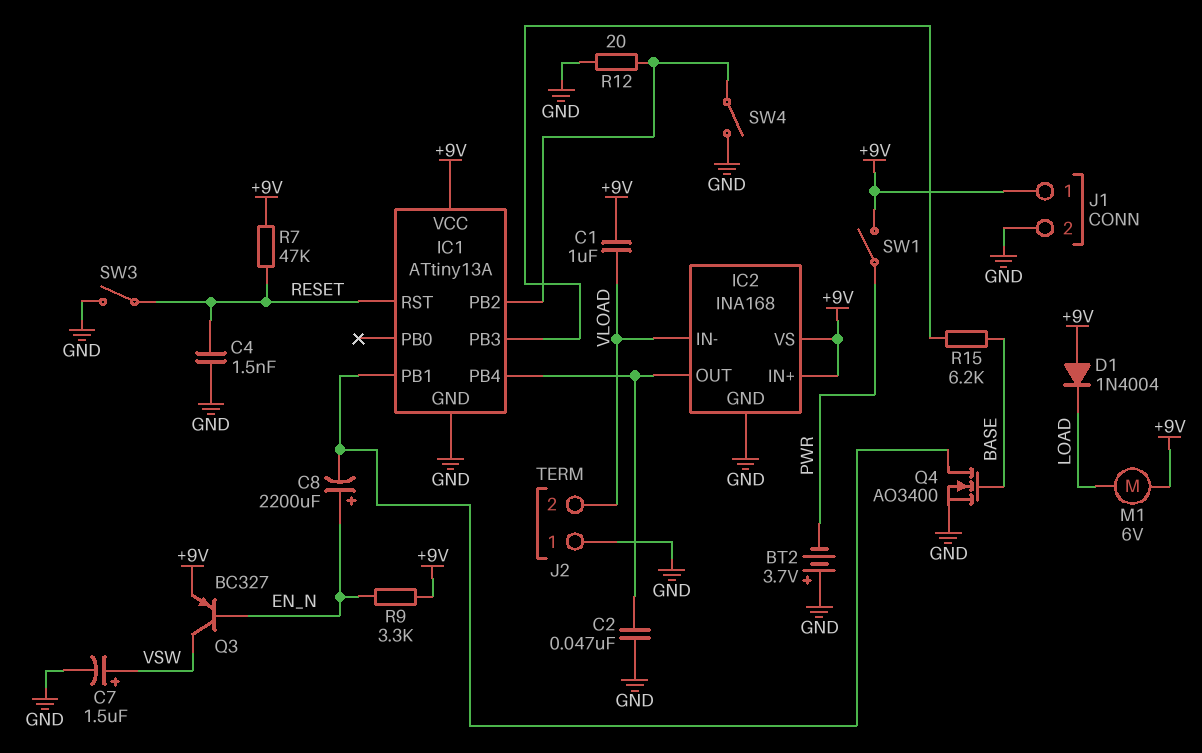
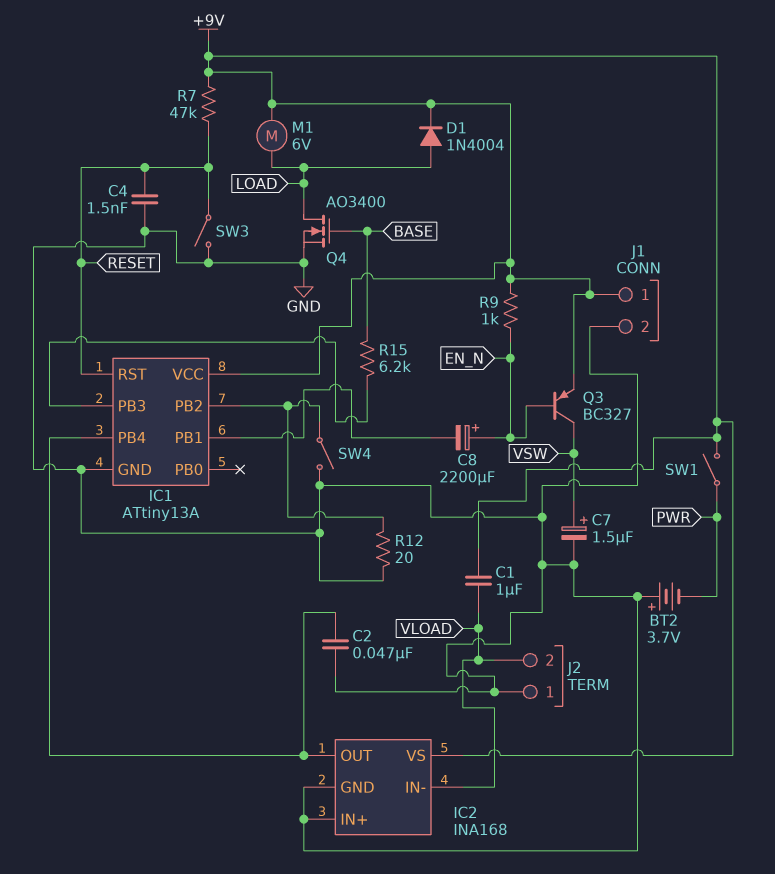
D1: diode 1N4004 (A +9V, K LOAD) -> diode 1N4004 (A LOAD, K +9V)
IC2 pin IN+: +9V -> GND
Q4: NMOS AO3400 (G BASE, D IC1/PB1, S GND) -> NMOS AO3400 (G BASE, D LOAD, S GND)
R9: 3.3k (+9V, EN_N) -> 1k (+9V, EN_N)

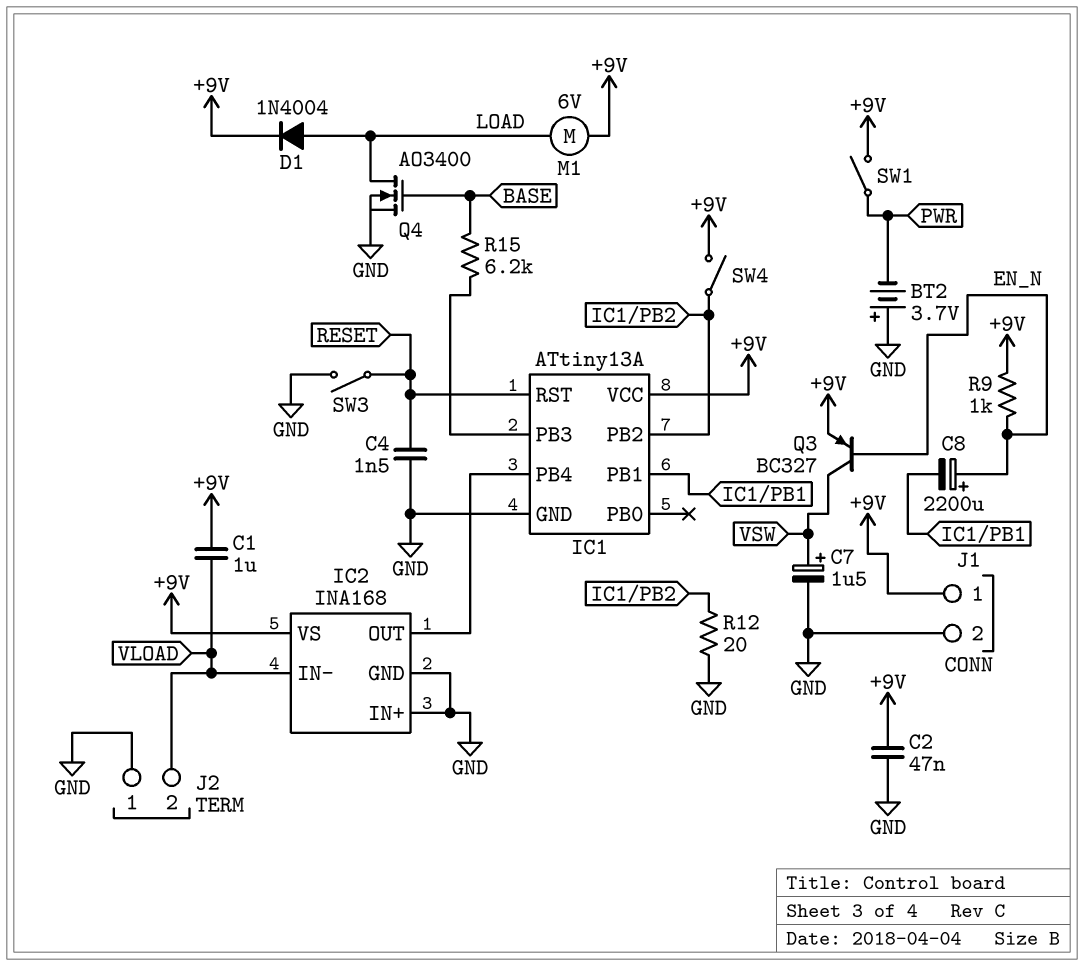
C2: 47nF (GND, IC1/PB4) -> 47nF (+9V, GND)
R7: 47k (+9V, RESET) -> none
SW4: switch (GND, IC1/PB2) -> switch (+9V, IC1/PB2)

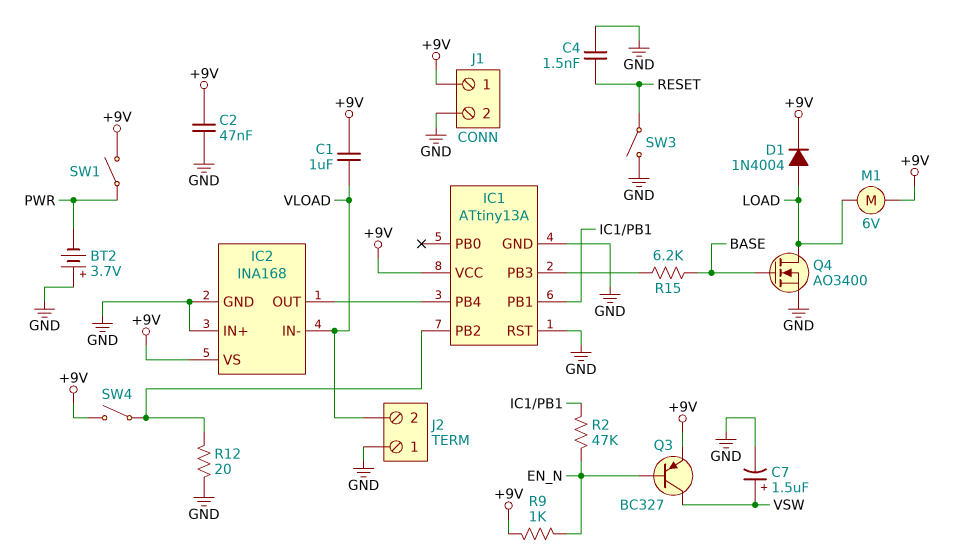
C8: 2200uF (plus EN_N, minus IC1/PB1) -> none
IC1 pin RST: RESET -> GND
R2: none -> 47k (EN_N, IC1/PB1)

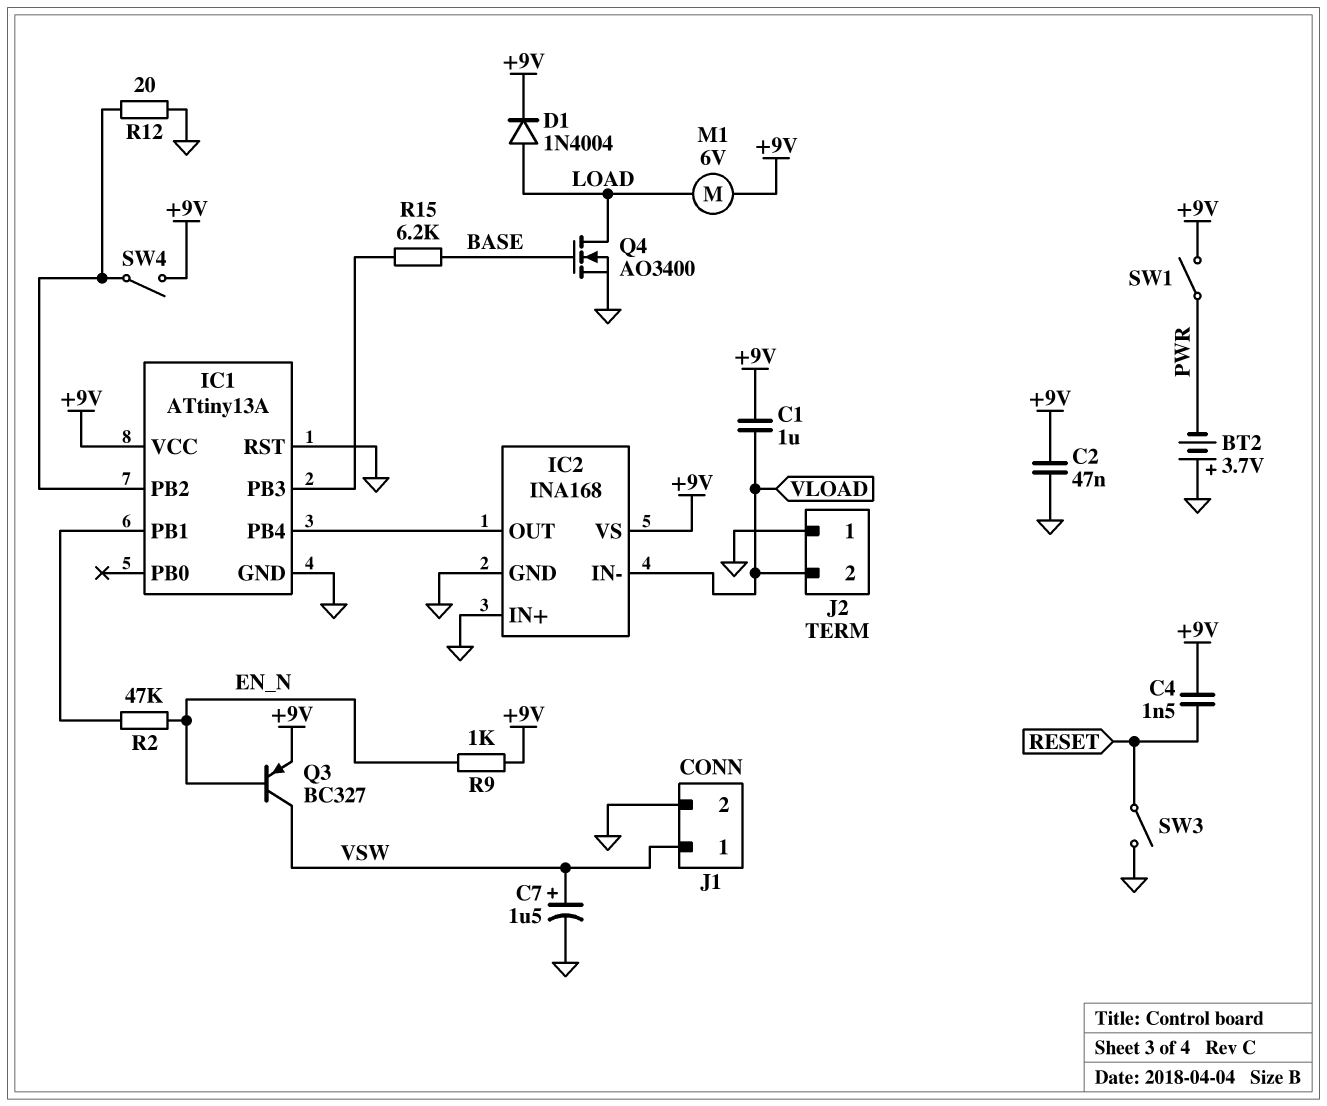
C4: 1.5nF (GND, RESET) -> 1.5nF (+9V, RESET)
J1 pin 1: +9V -> VSW

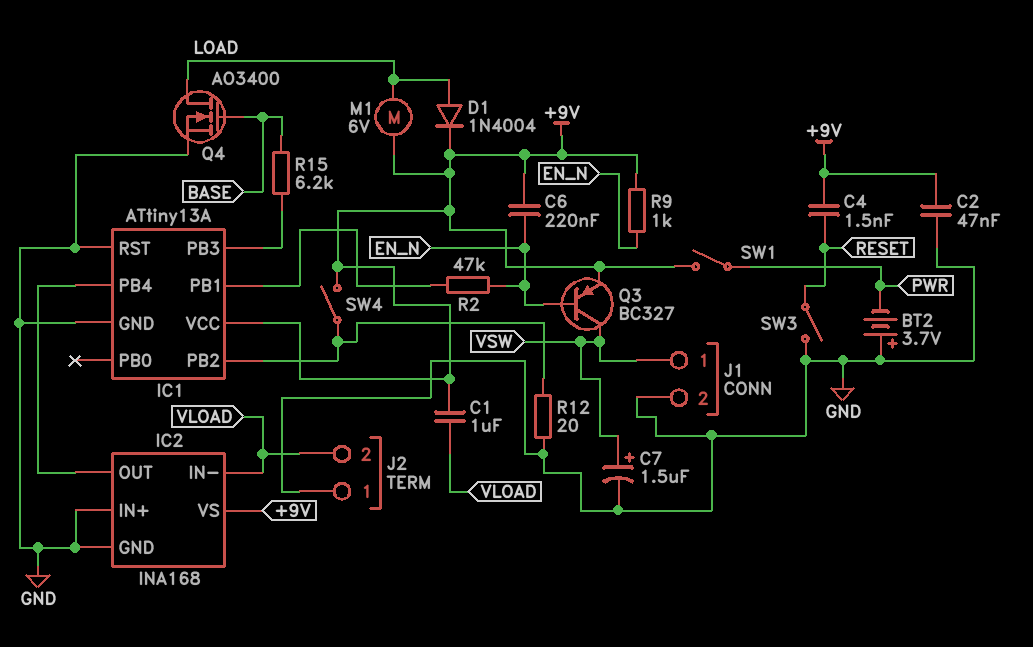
C6: none -> 220nF (+9V, EN_N)

